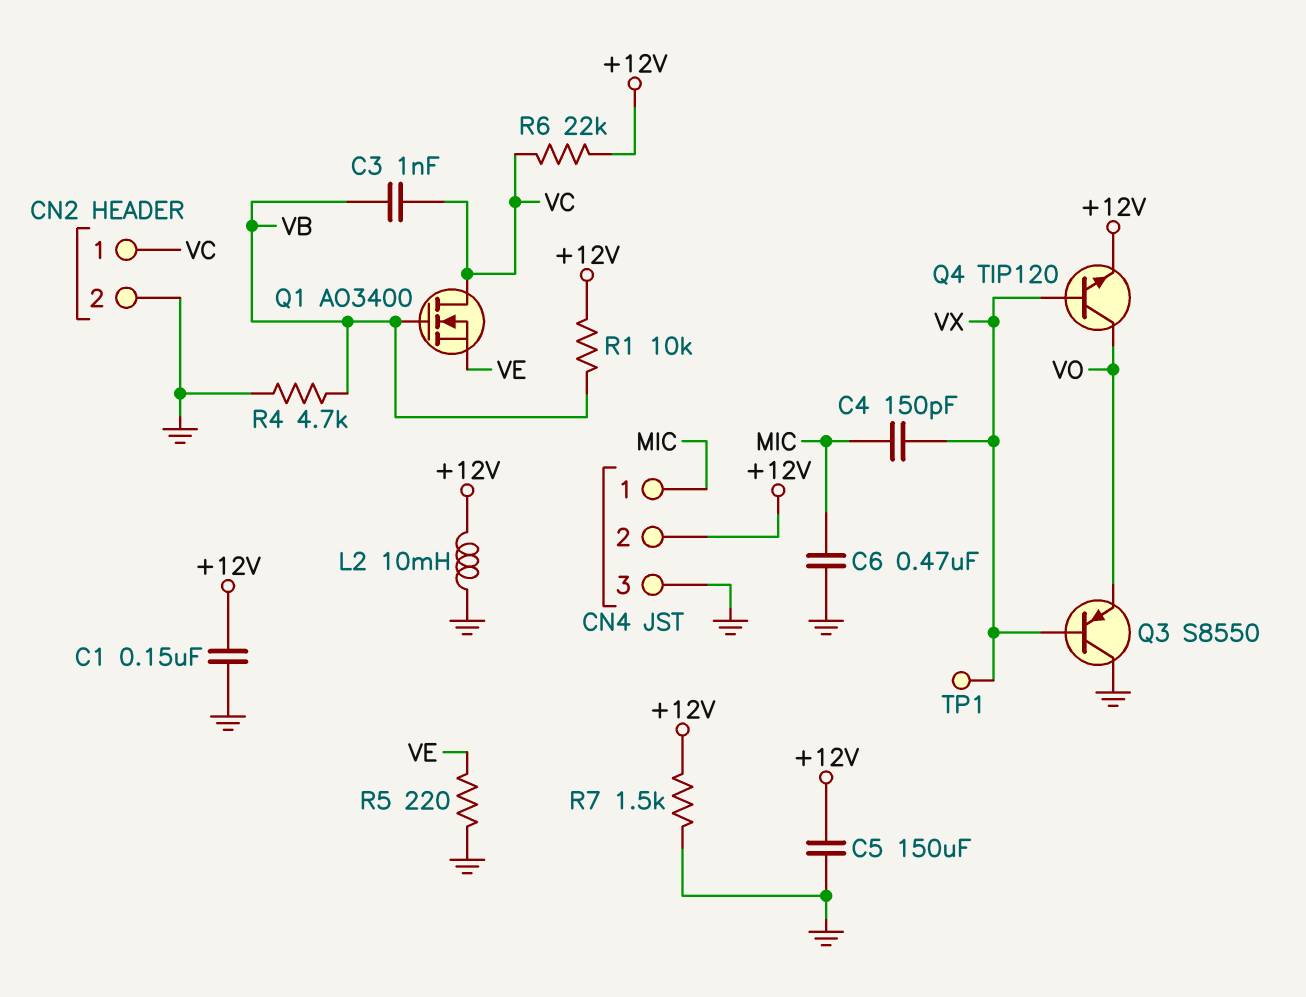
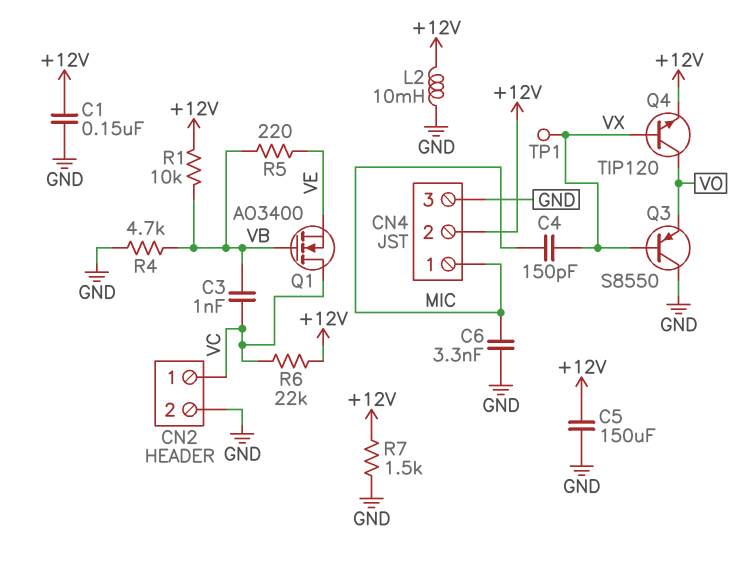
C6: 470nF (GND, MIC) -> 3.3nF (GND, MIC)
R5: 220 (GND, VE) -> 220 (VB, VE)

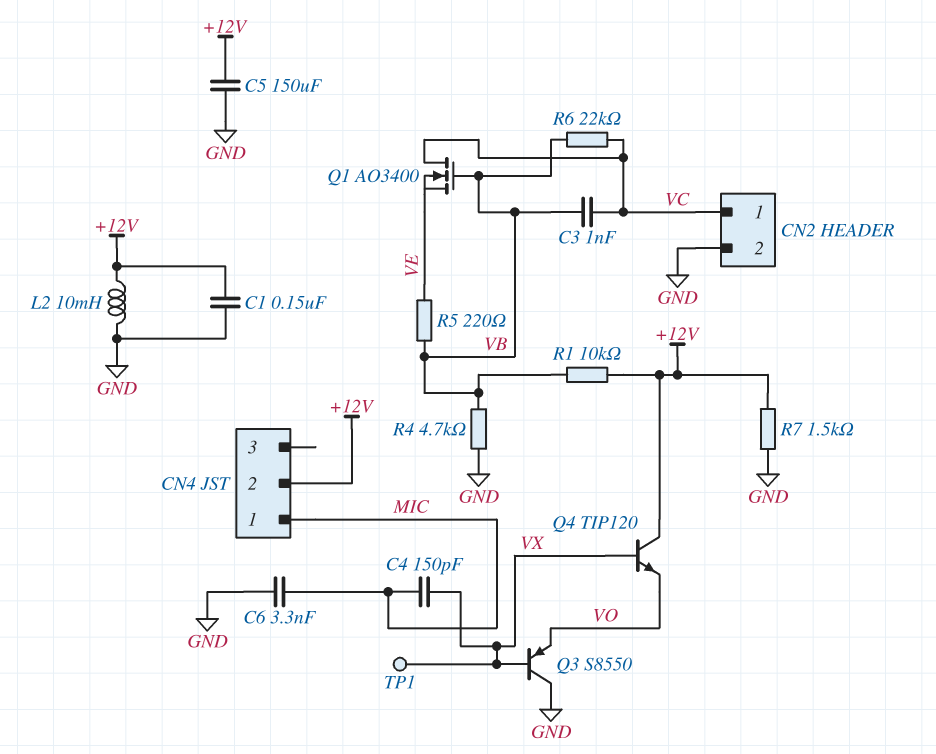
CN4 pin 3: GND -> none
Q4: NPN TIP120 (B VX, C VO, E +12V) -> NPN TIP120 (B VX, C +12V, E VO)
R6: 22k (+12V, VC) -> 22k (VB, VC)

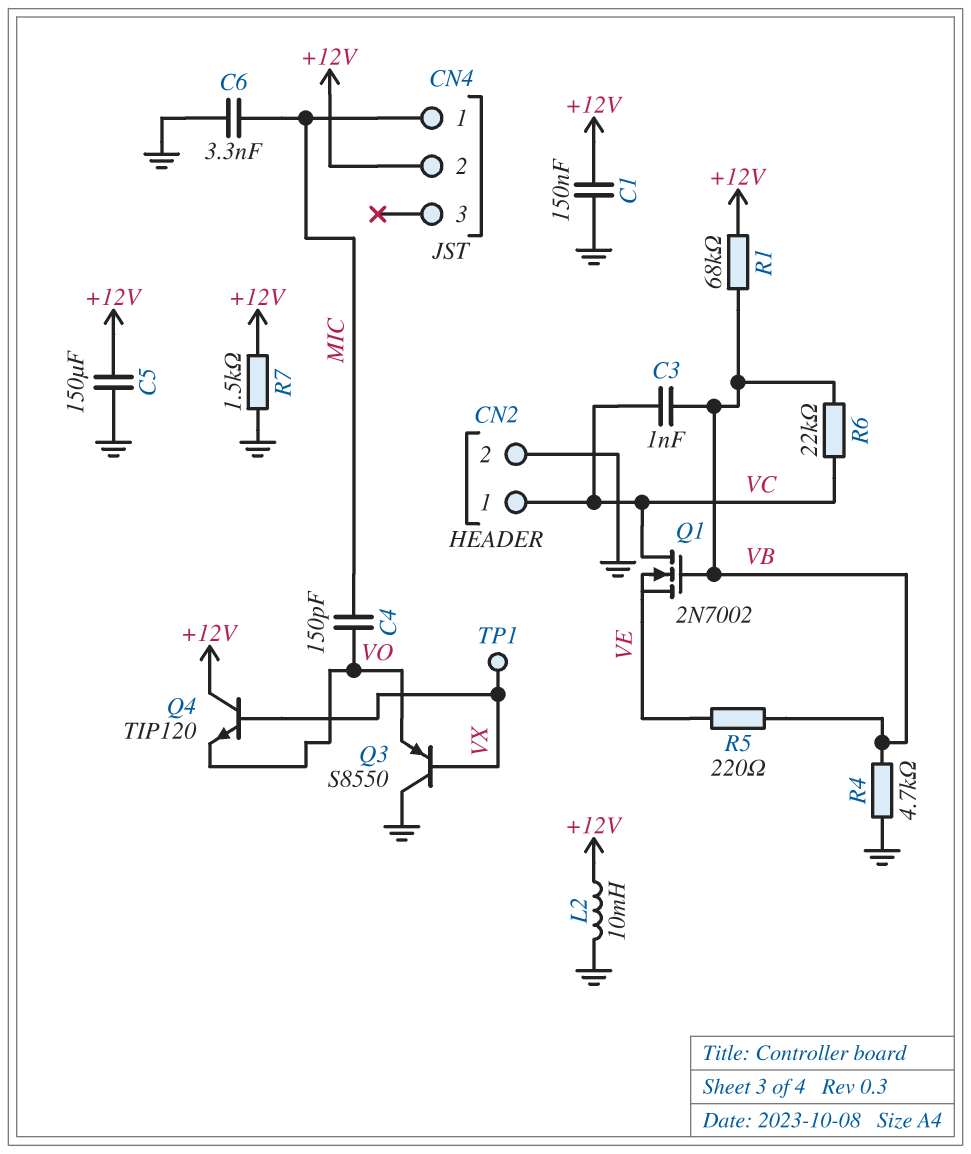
C4: 150pF (MIC, VX) -> 150pF (MIC, VO)
Q1: NMOS AO3400 (G VB, D VC, S VE) -> NMOS 2N7002 (G VB, D VC, S VE)
R1: 10k (+12V, VB) -> 68k (+12V, VB)

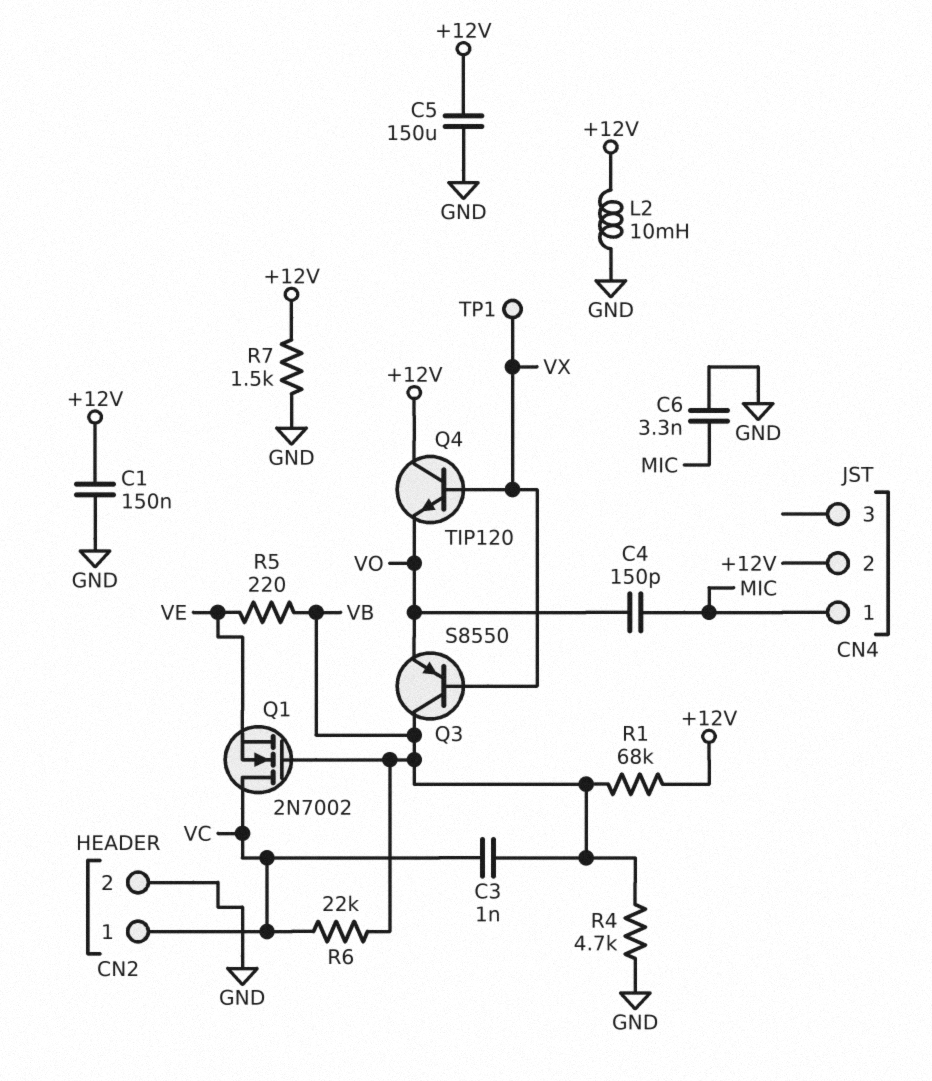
Q3: PNP S8550 (B VX, C GND, E VO) -> PNP S8550 (B VX, C VB, E VO)

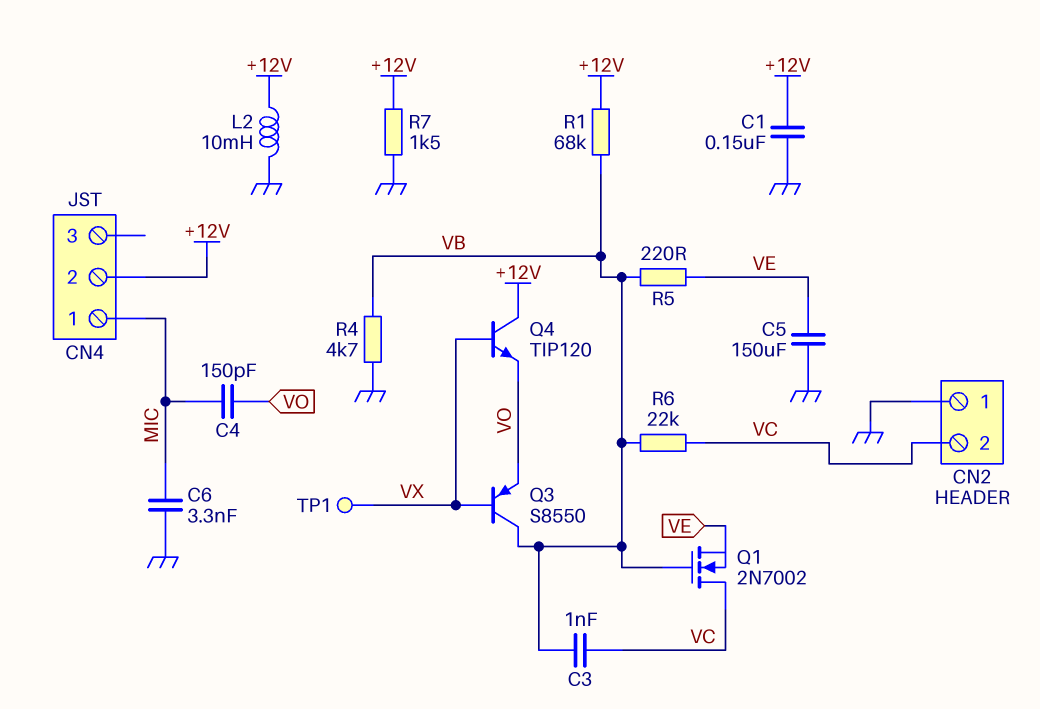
C5: 150uF (+12V, GND) -> 150uF (GND, VE)
CN2 pin 1: VC -> GND
CN2 pin 2: GND -> VC

